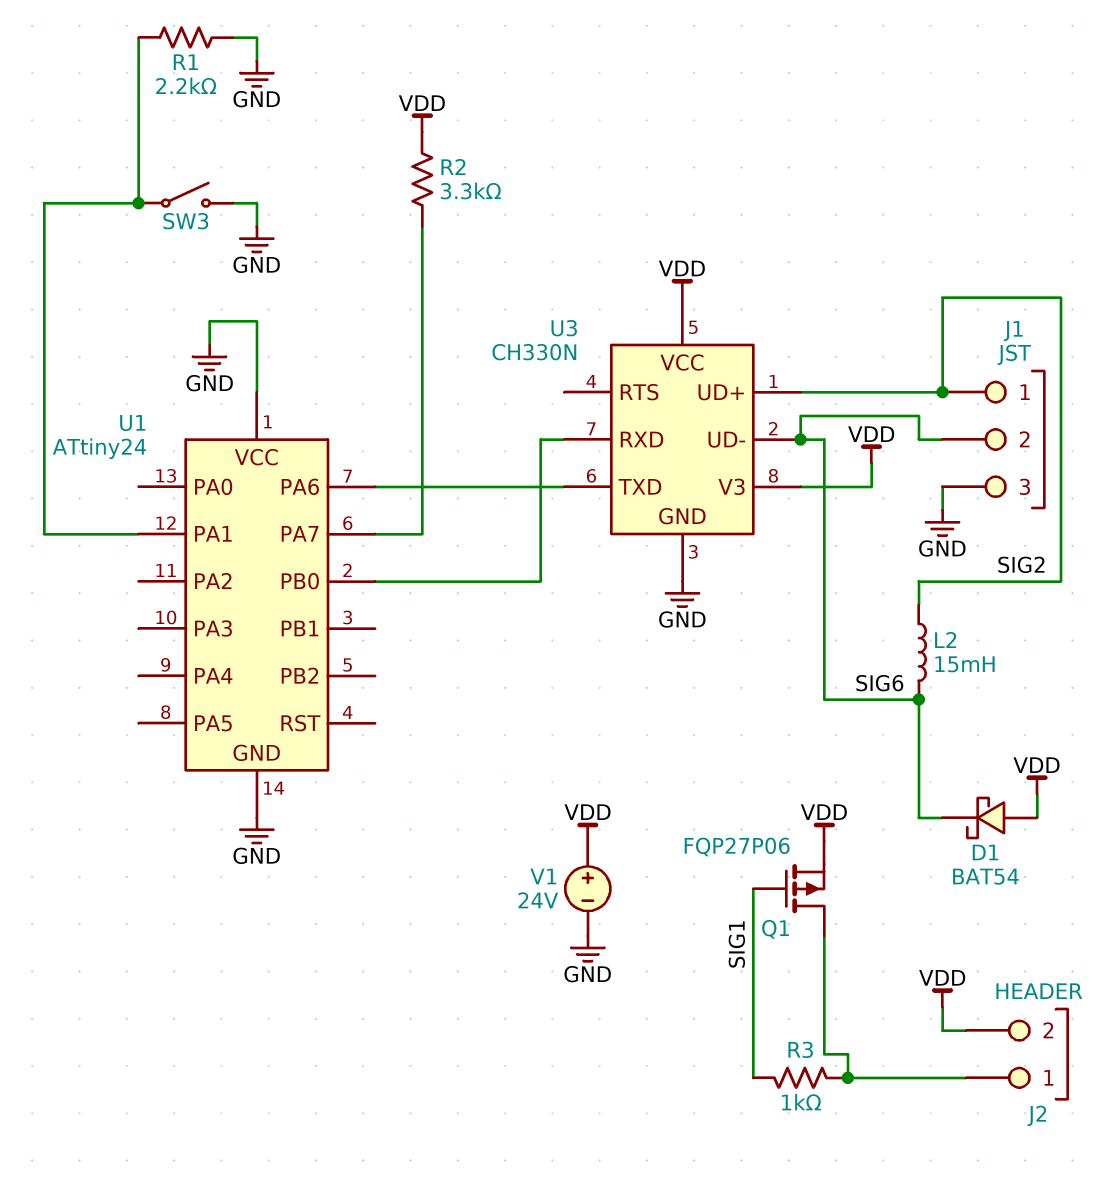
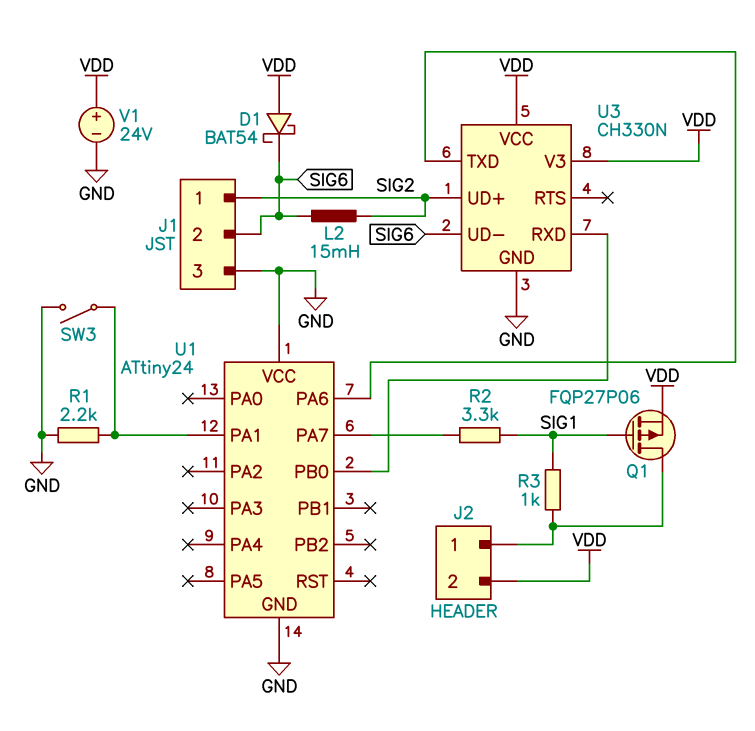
R2: 3.3k (U1/PA7, VDD) -> 3.3k (SIG1, U1/PA7)

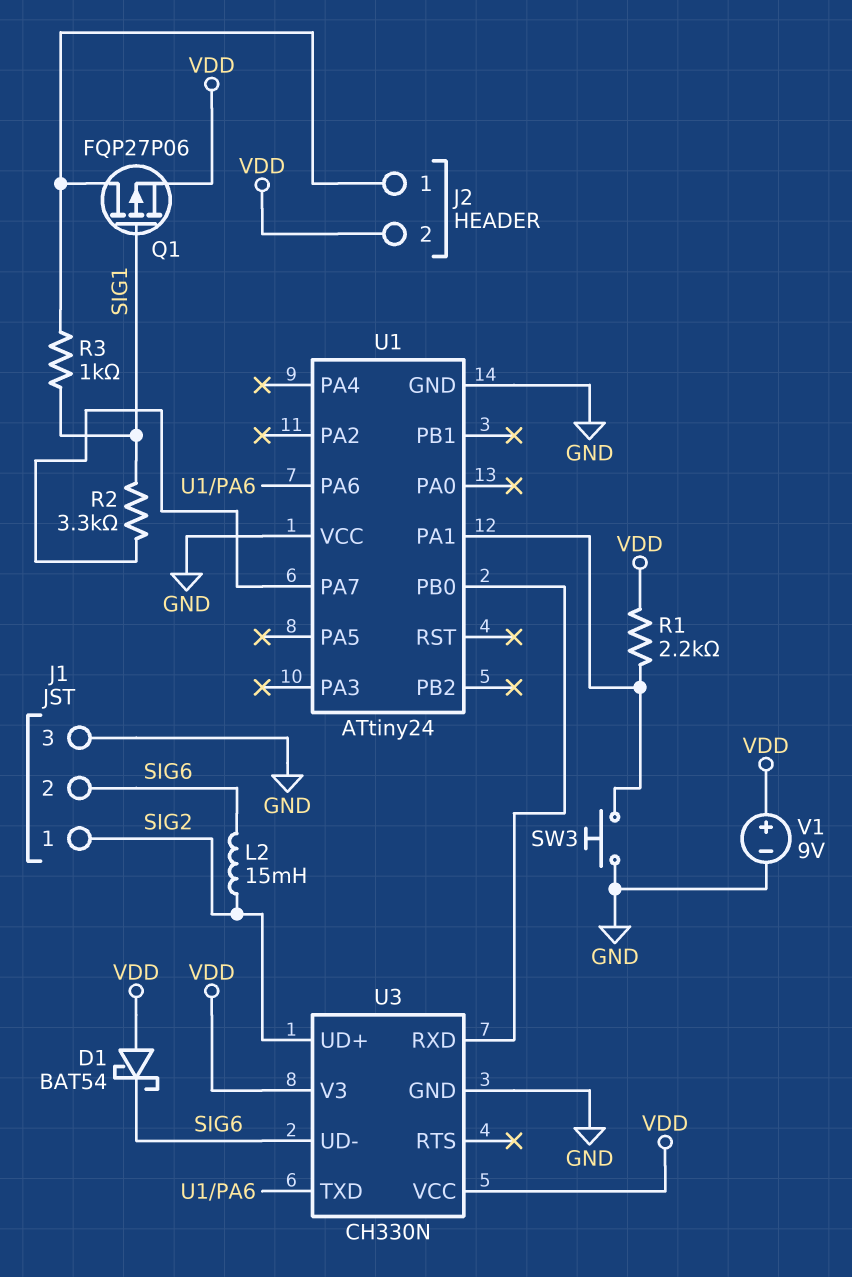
R1: 2.2k (GND, U1/PA1) -> 2.2k (U1/PA1, VDD)
SW3: switch (GND, U1/PA1) -> button (GND, U1/PA1)
V1: 24V (plus VDD, minus GND) -> 9V (plus VDD, minus GND)

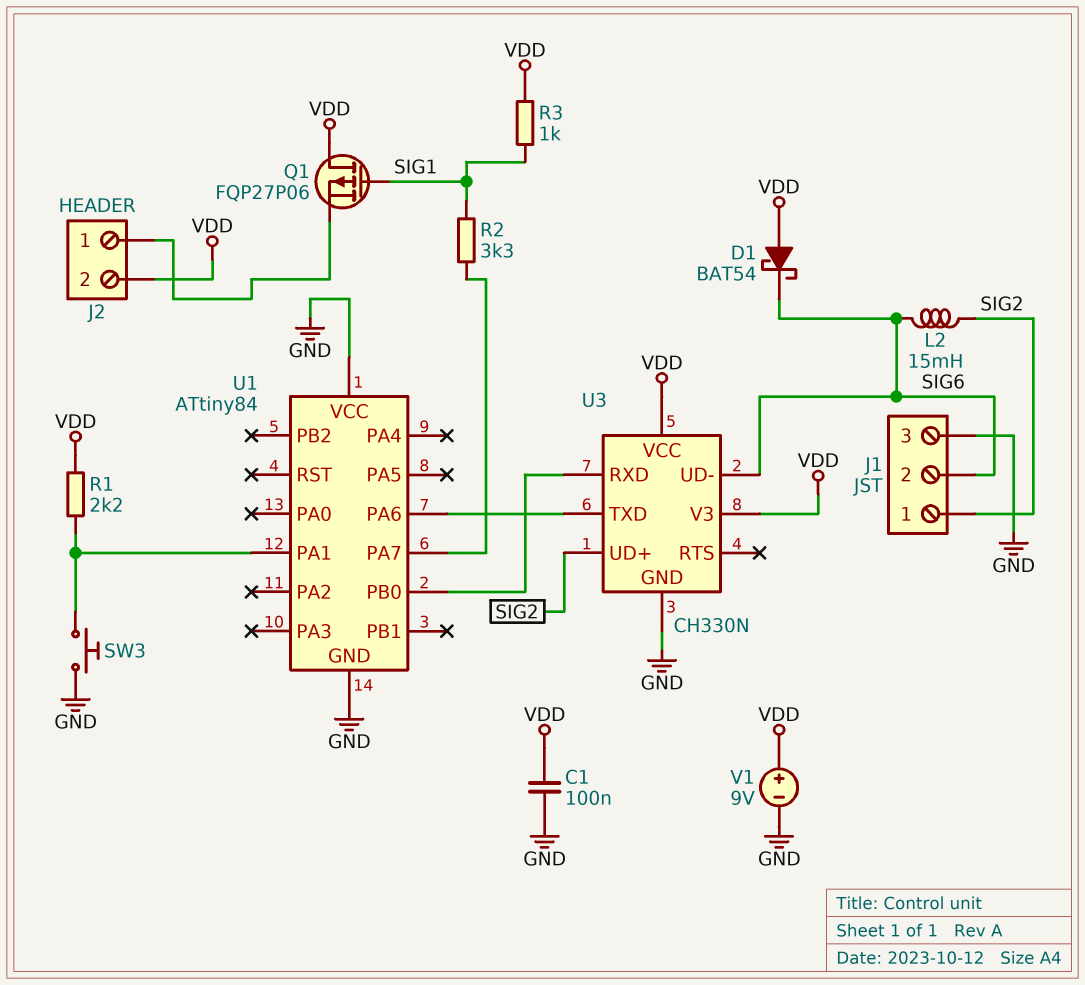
C1: none -> 100nF (GND, VDD)
Q1: PMOS FQP27P06 (G SIG1, D J2/1, S VDD) -> PMOS FQP27P06 (G SIG1, D VDD, S J2/1)
R3: 1k (J2/1, SIG1) -> 1k (SIG1, VDD)
U1: ATtiny24 -> ATtiny84

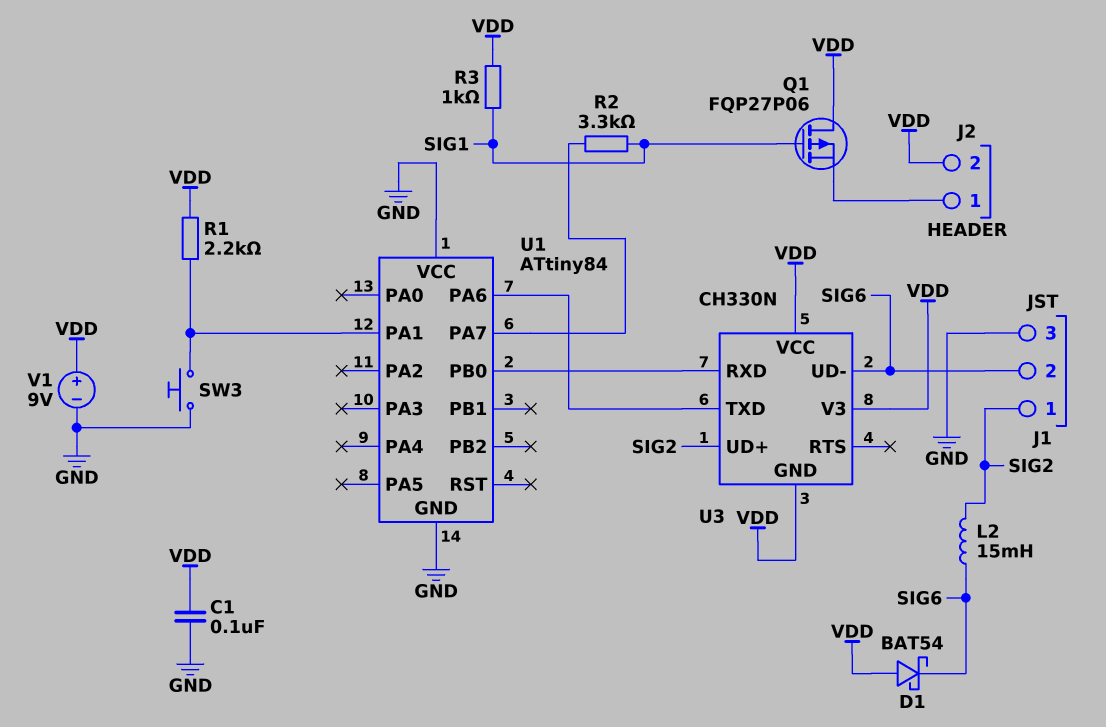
U3 pin GND: GND -> VDD

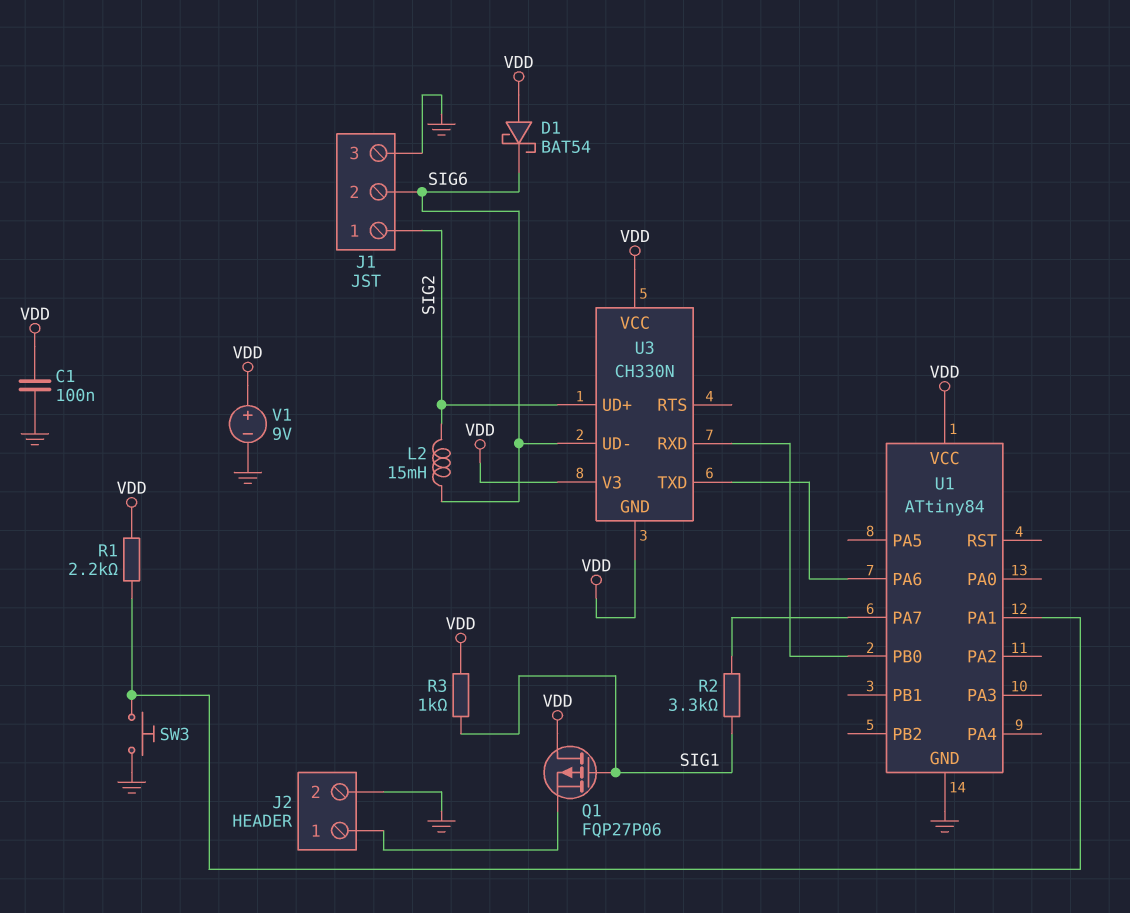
J2 pin 2: VDD -> GND
U1 pin VCC: GND -> VDD

